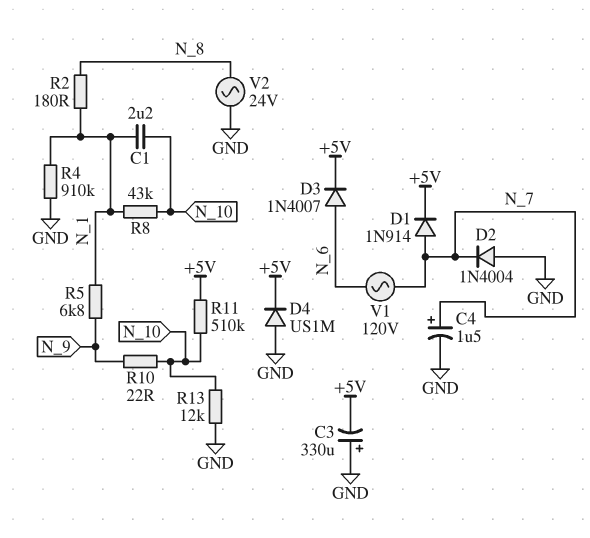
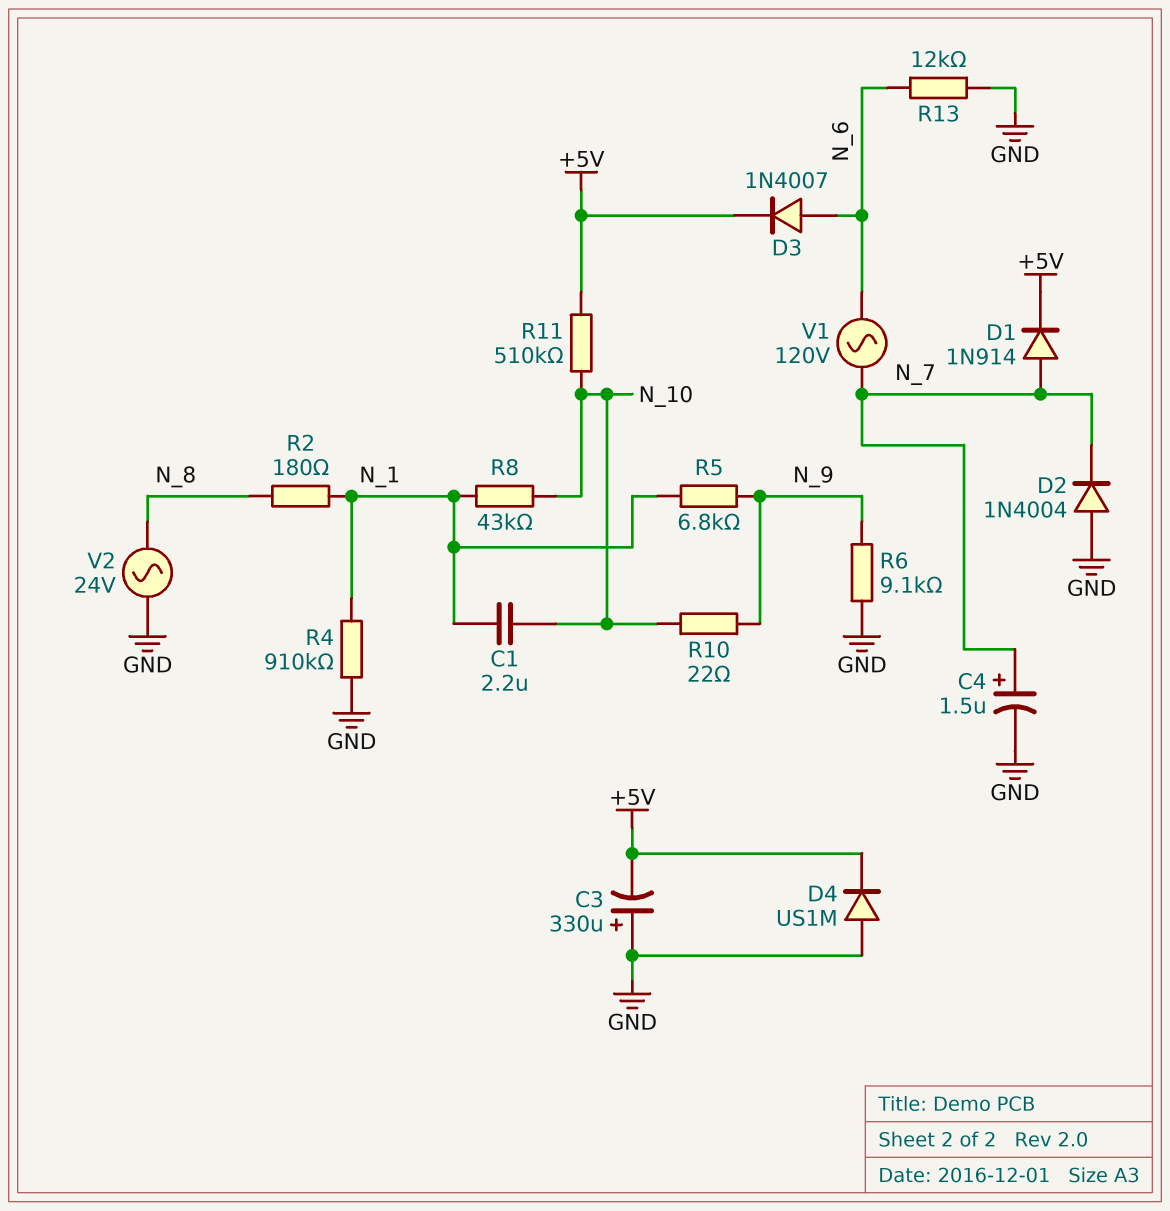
R6: none -> 9.1k (GND, N_9)
R13: 12k (GND, N_10) -> 12k (GND, N_6)

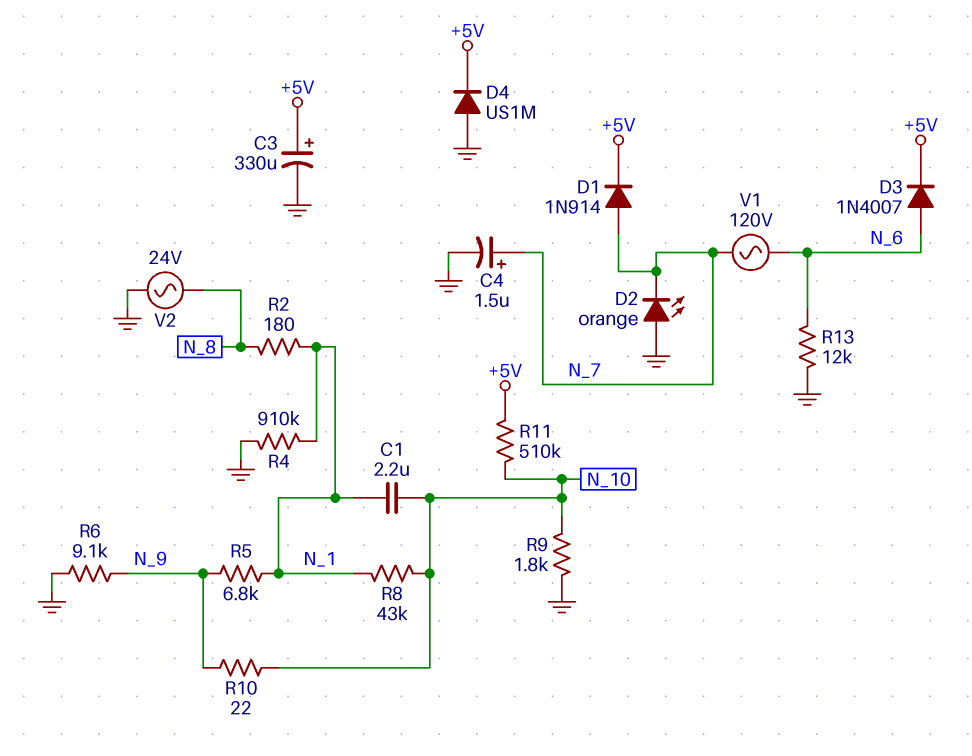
C3: 330uF (plus GND, minus +5V) -> 330uF (plus +5V, minus GND)
D2: diode 1N4004 (A GND, K N_7) -> LED orange (A GND, K N_7)
R9: none -> 1.8k (GND, N_10)

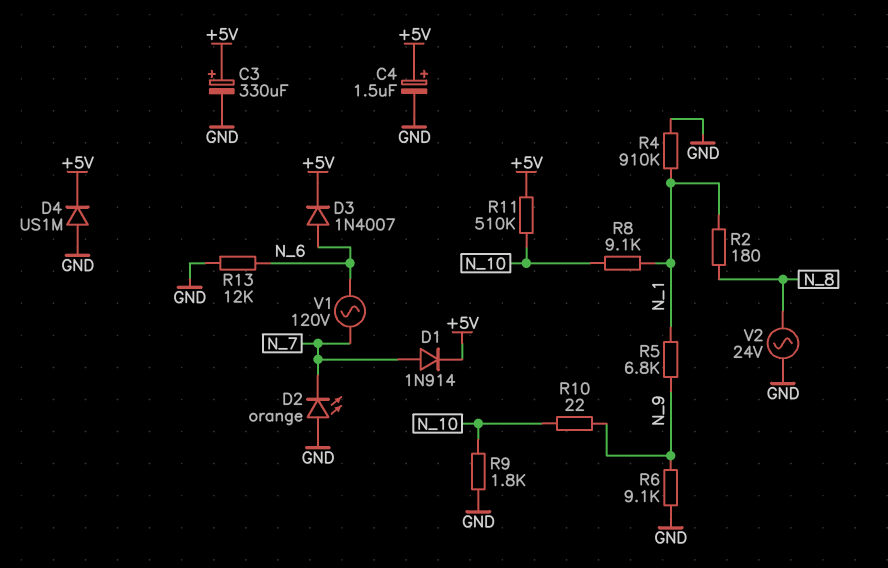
C1: 2.2uF (N_1, N_10) -> none
C4: 1.5uF (plus N_7, minus GND) -> 1.5uF (plus +5V, minus GND)
R8: 43k (N_1, N_10) -> 9.1k (N_1, N_10)

